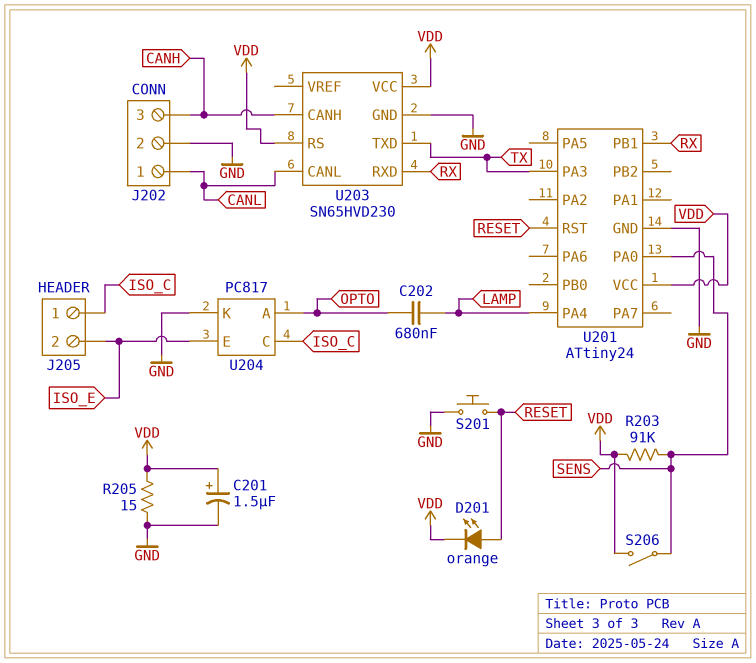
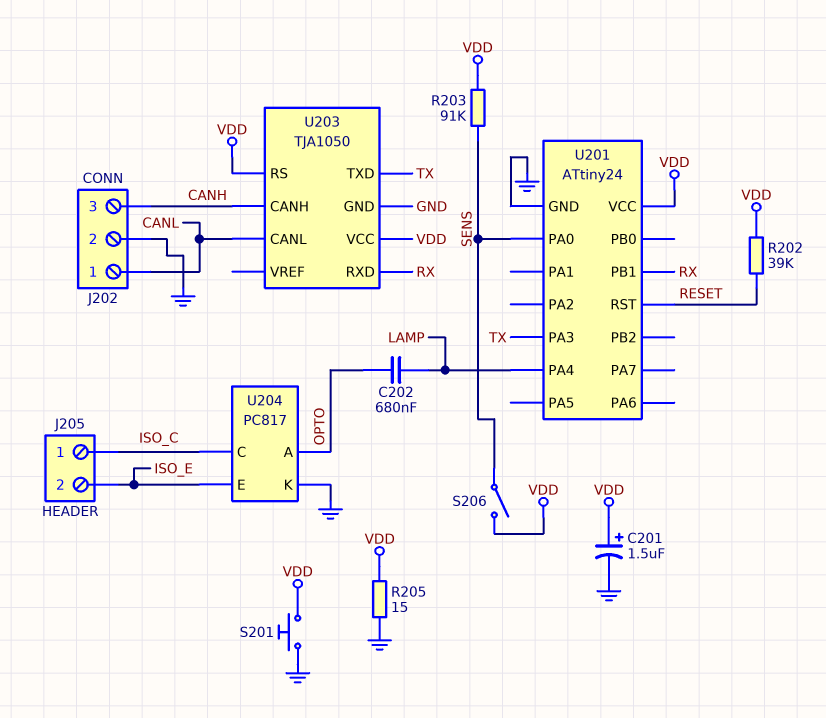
D201: LED orange (A RESET, K VDD) -> none
R202: none -> 39k (RESET, VDD)
S201: button (GND, RESET) -> button (GND, VDD)
U203: SN65HVD230 -> TJA1050

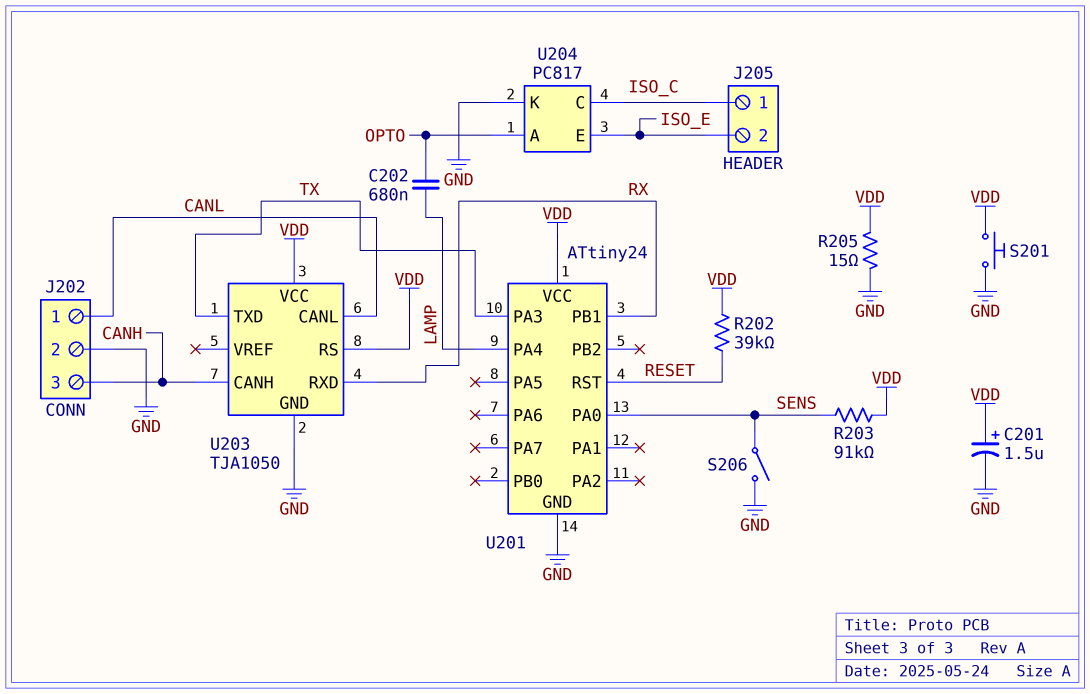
S206: switch (SENS, VDD) -> switch (GND, SENS)

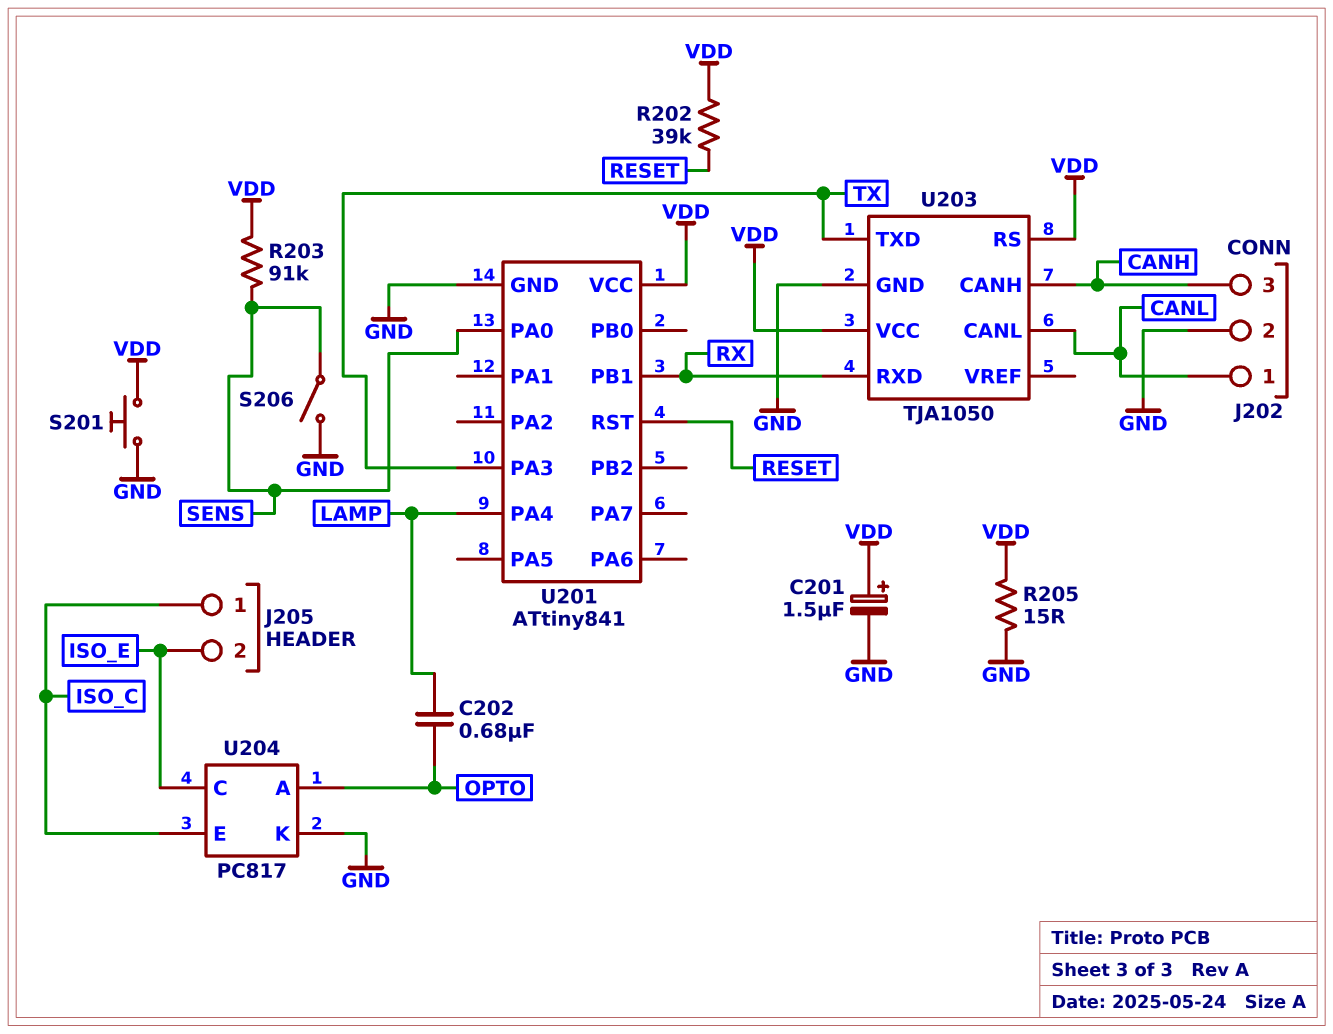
U201: ATtiny24 -> ATtiny841
U204 pin C: ISO_C -> ISO_E
U204 pin E: ISO_E -> ISO_C

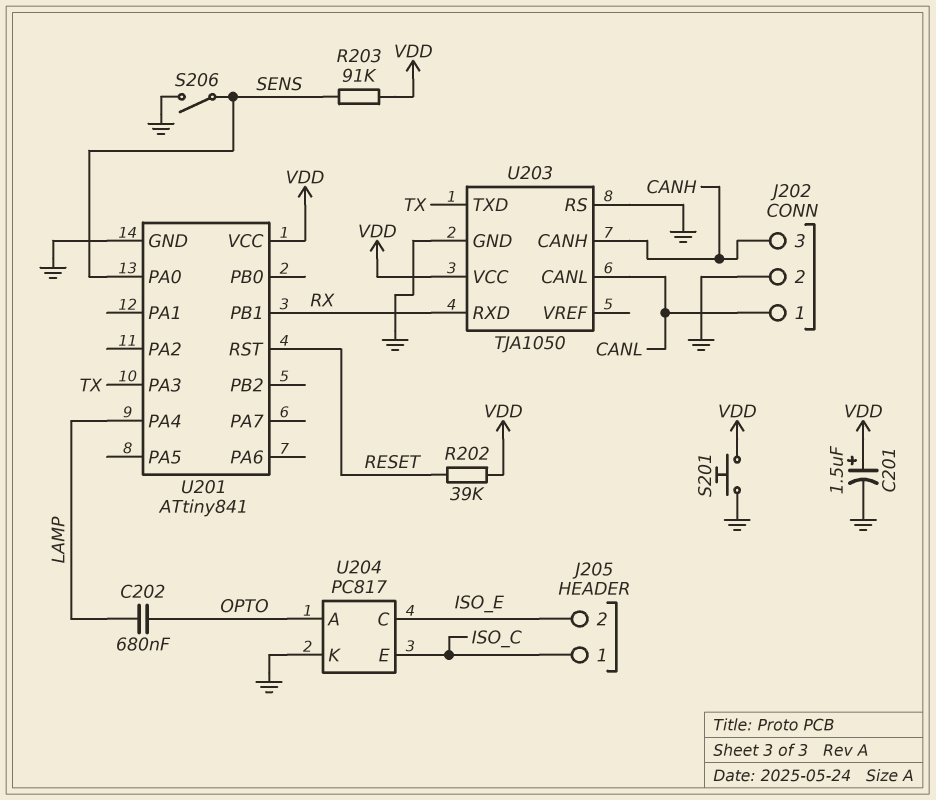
R205: 15 (GND, VDD) -> none
U203 pin RS: VDD -> GND

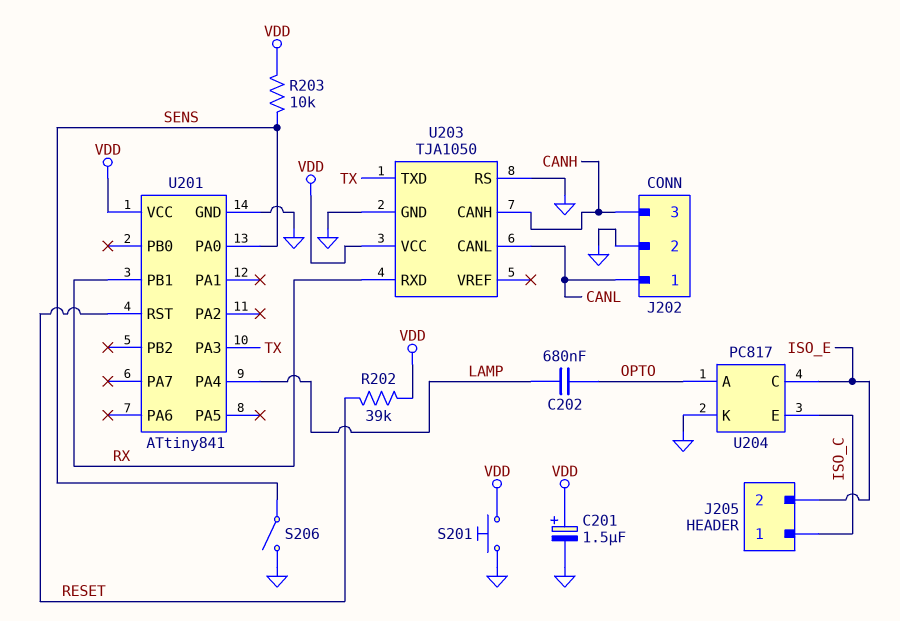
R203: 91k (SENS, VDD) -> 10k (SENS, VDD)

